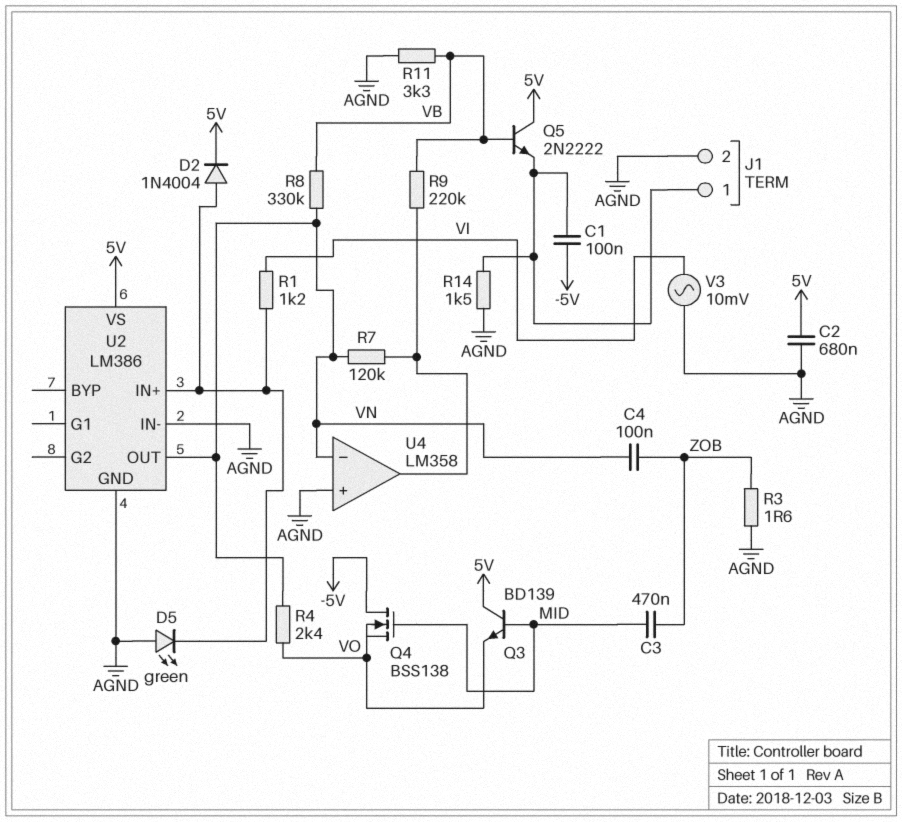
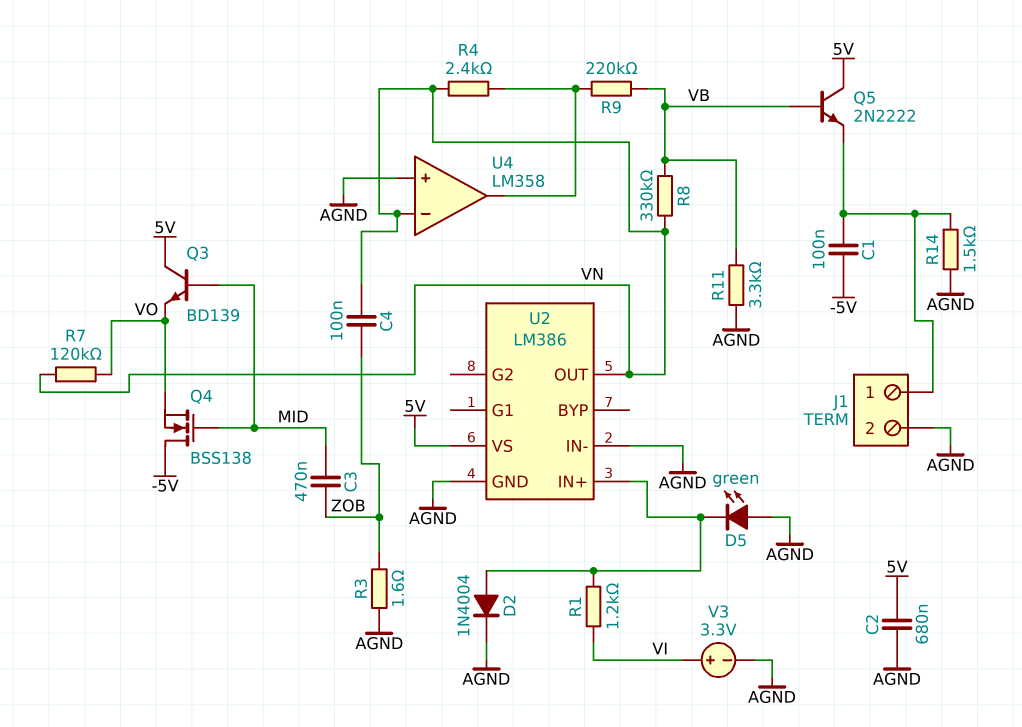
D2: diode 1N4004 (A U2/IN+, K 5V) -> diode 1N4004 (A U2/IN+, K AGND)
R4: 2.4k (VN, VO) -> 2.4k (U4/out, VN)
R7: 120k (U4/out, VN) -> 120k (VN, VO)
V3: AC 10mV (AGND, VI) -> 3.3V (plus VI, minus AGND)

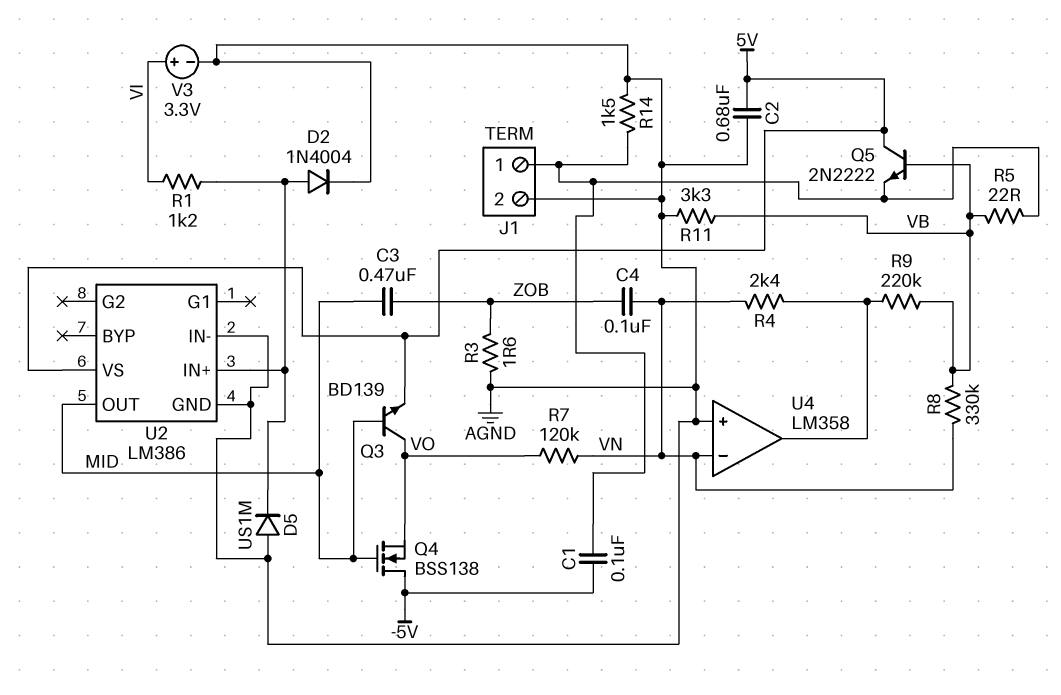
D5: LED green (A AGND, K U2/IN+) -> diode US1M (A AGND, K U2/IN+)
Q3: NPN BD139 (B MID, C 5V, E VO) -> NPN BD139 (B MID, C VO, E 5V)
R5: none -> 22 (J1/1, VB)
U2 pin OUT: VN -> MID

